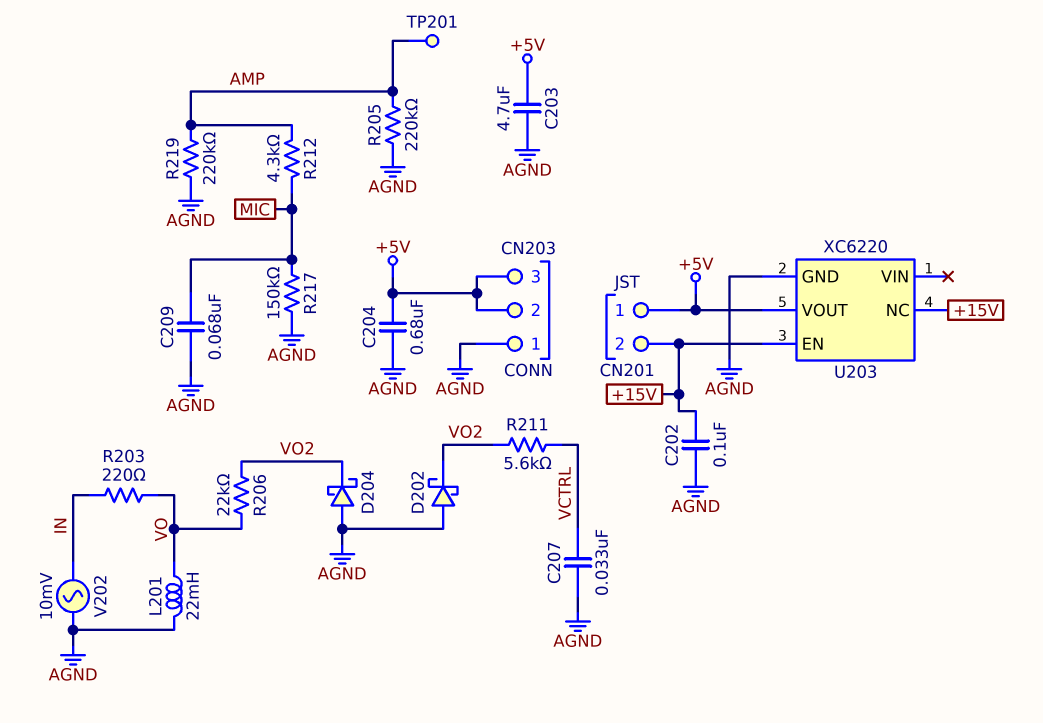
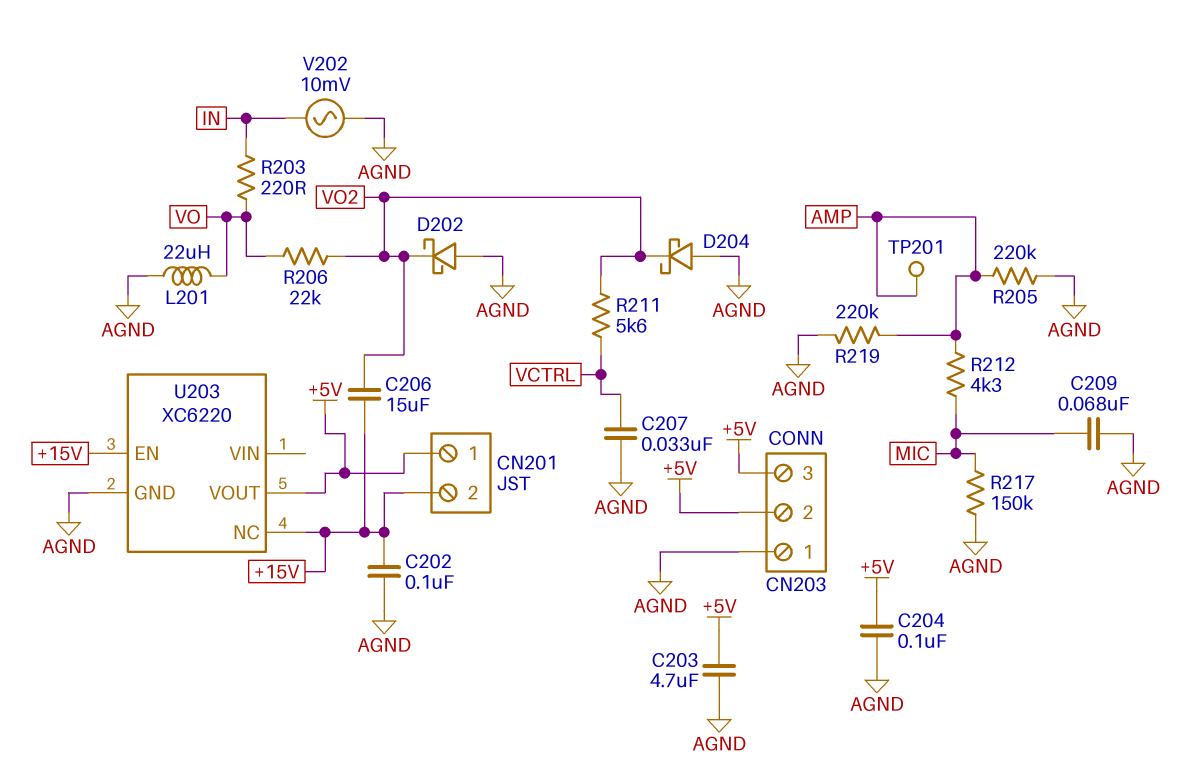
C204: 680nF (+5V, AGND) -> 100nF (+5V, AGND)
C206: none -> 15uF (+15V, VO2)
L201: 22mH (AGND, VO) -> 22uH (AGND, VO)

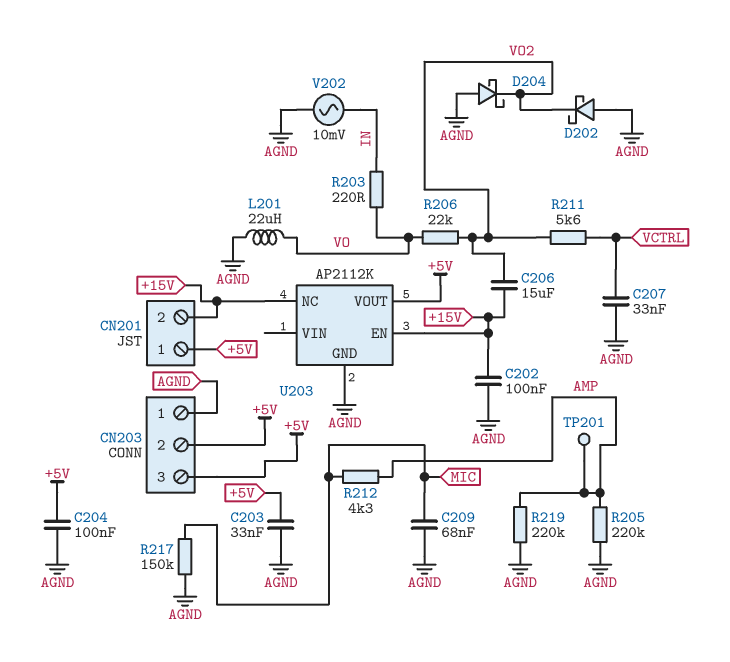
C203: 4.7uF (+5V, AGND) -> 33nF (+5V, AGND)
U203: XC6220 -> AP2112K

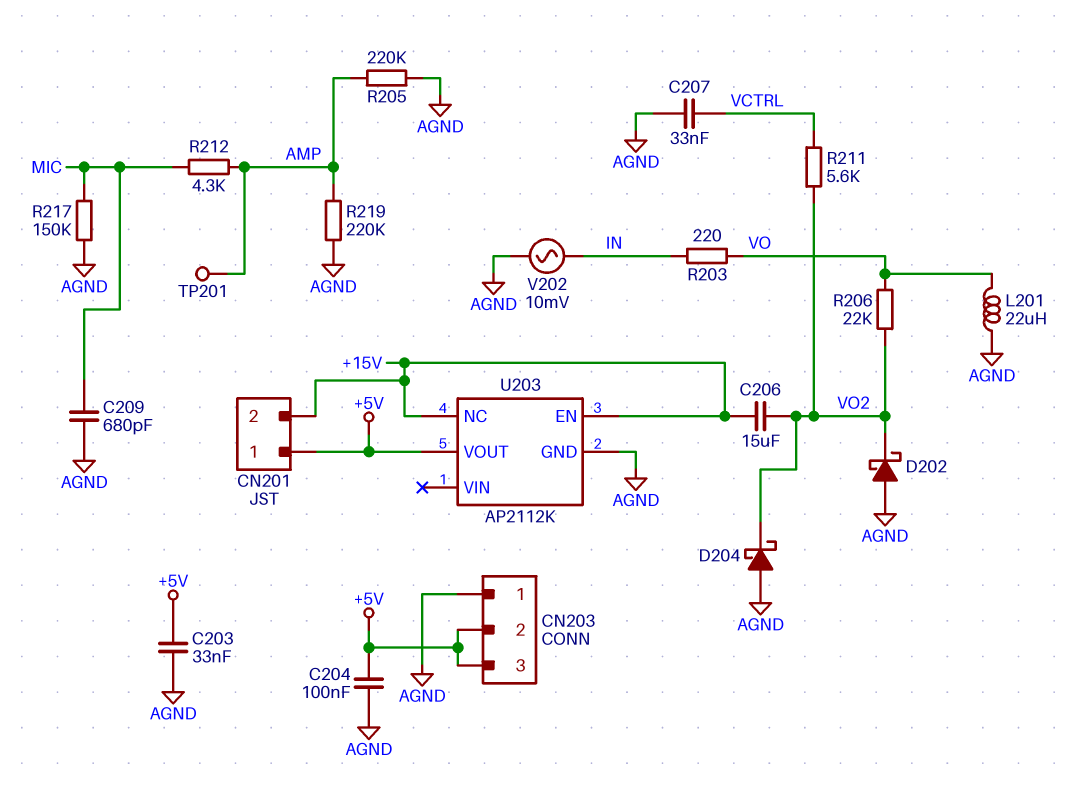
C202: 100nF (+15V, AGND) -> none
C209: 68nF (AGND, MIC) -> 680pF (AGND, MIC)

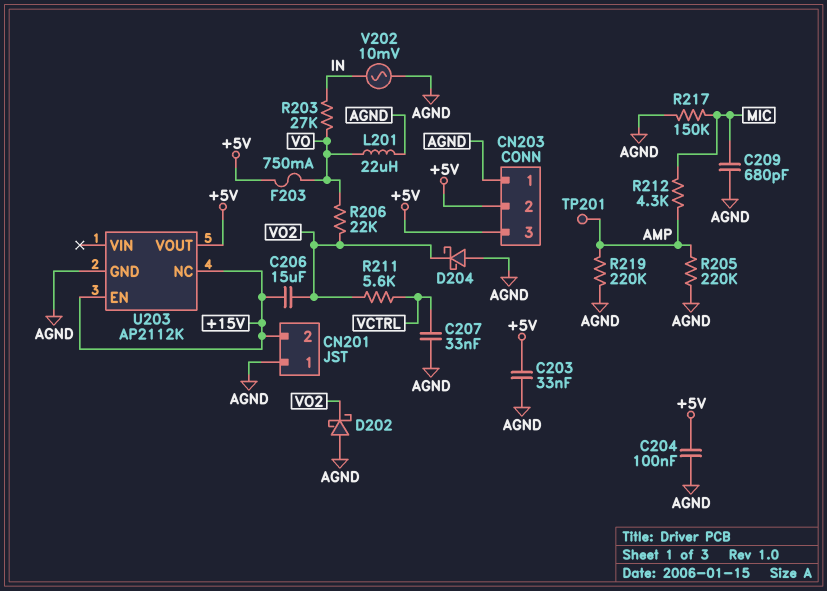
CN201 pin 1: +5V -> AGND
F203: none -> 750mA (+5V, VO)
R203: 220 (IN, VO) -> 27k (IN, VO)

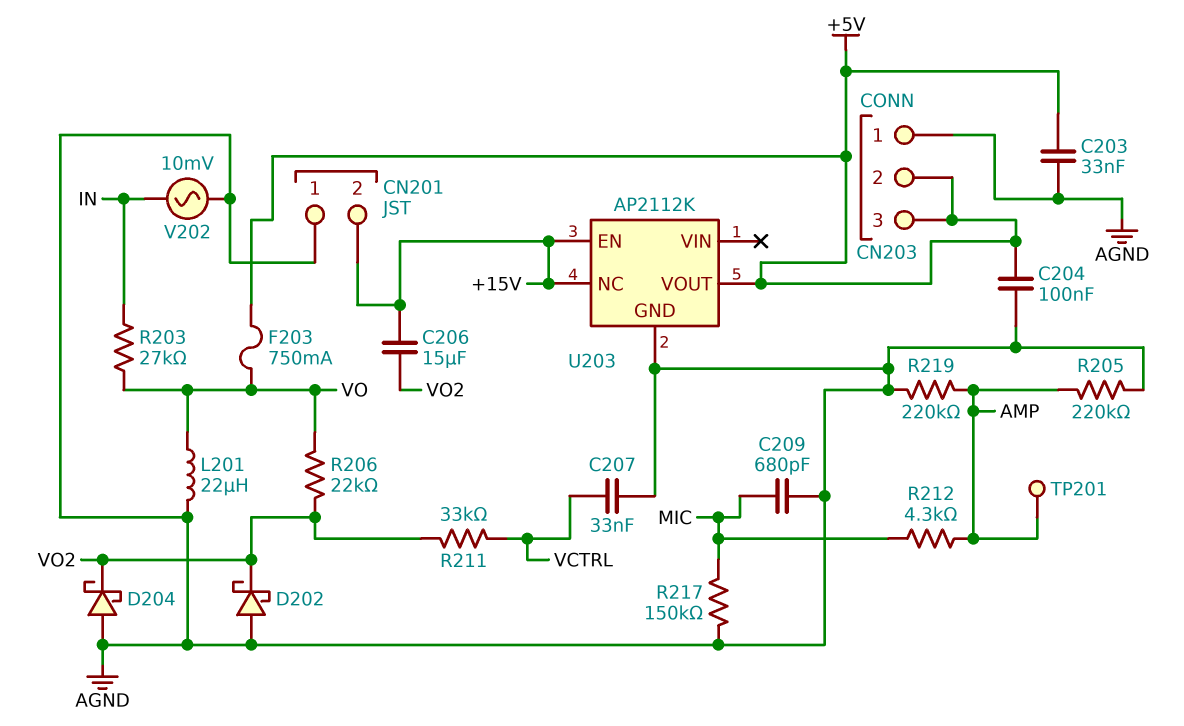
R211: 5.6k (VCTRL, VO2) -> 33k (VCTRL, VO2)

